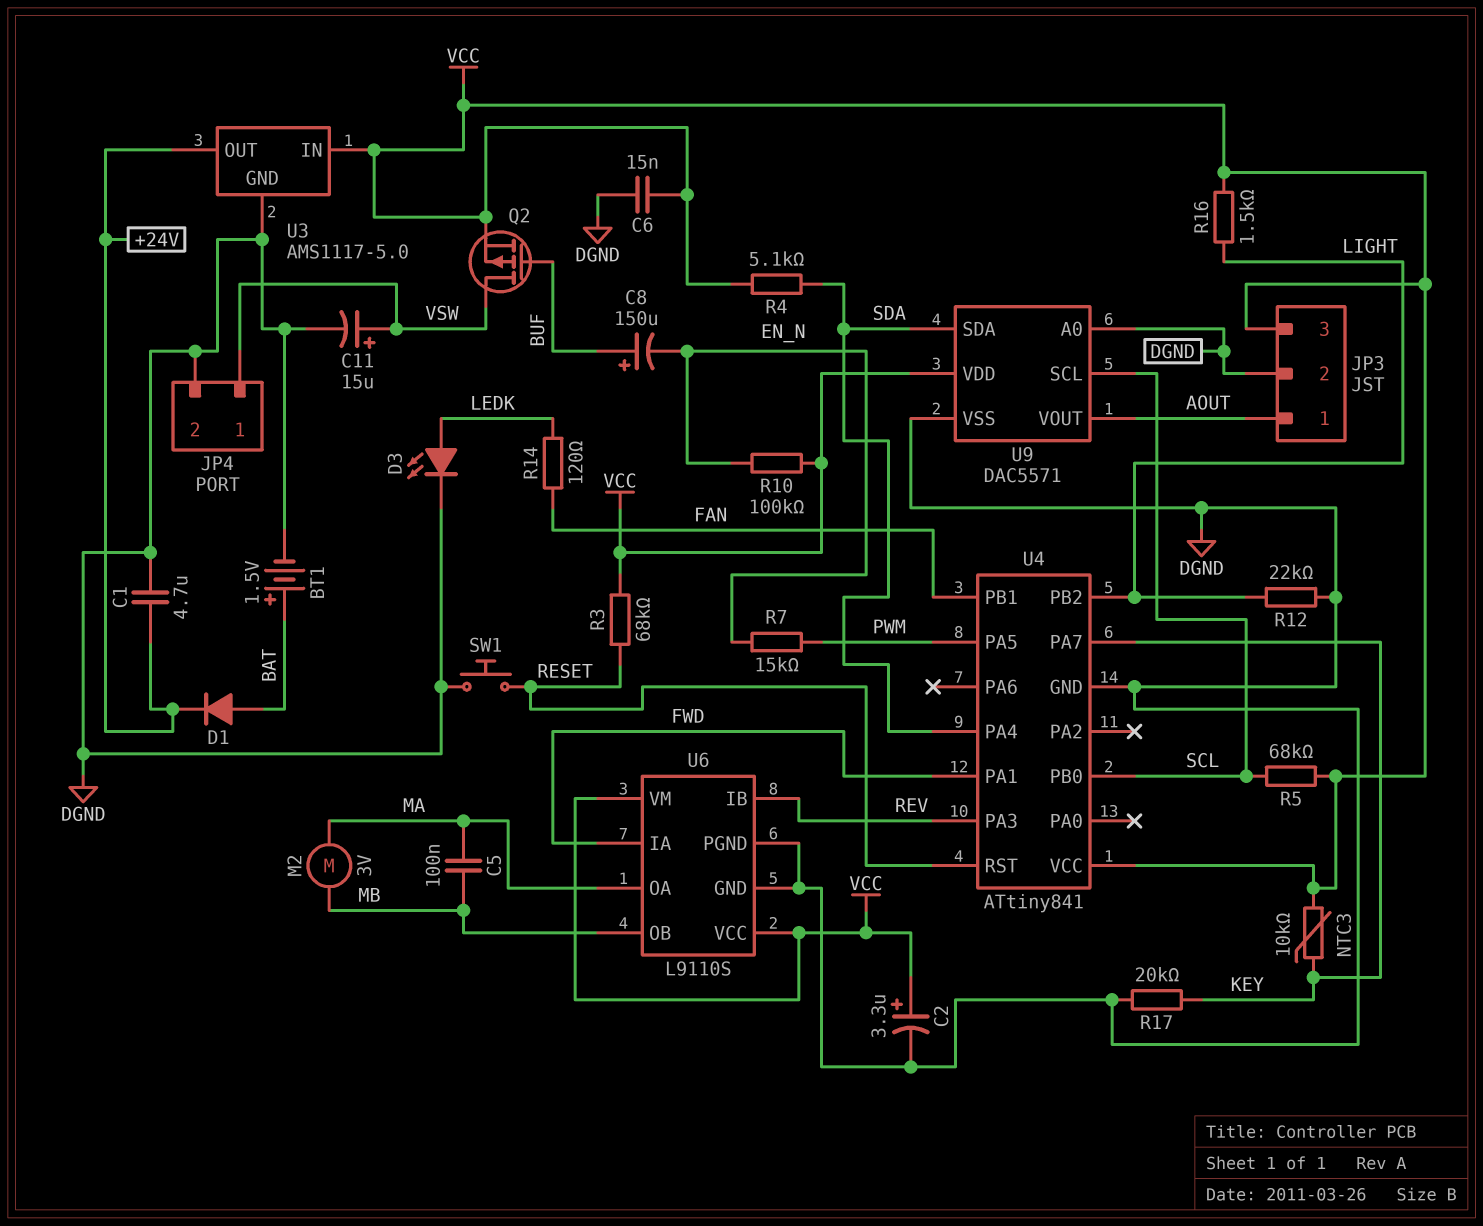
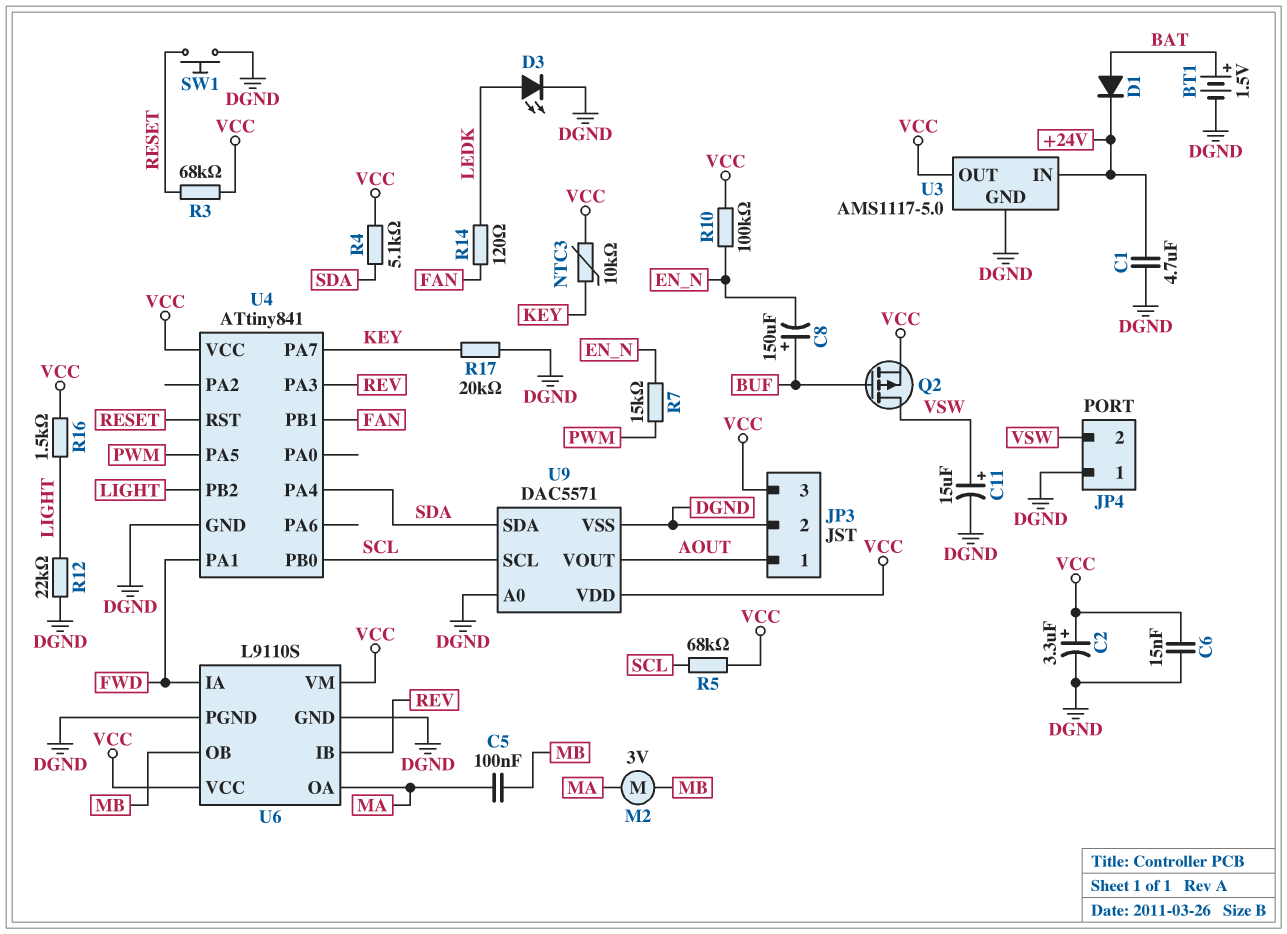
JP4 pin 1: VSW -> DGND
JP4 pin 2: DGND -> VSW
U3 pin IN: VCC -> +24V
U3 pin OUT: +24V -> VCC

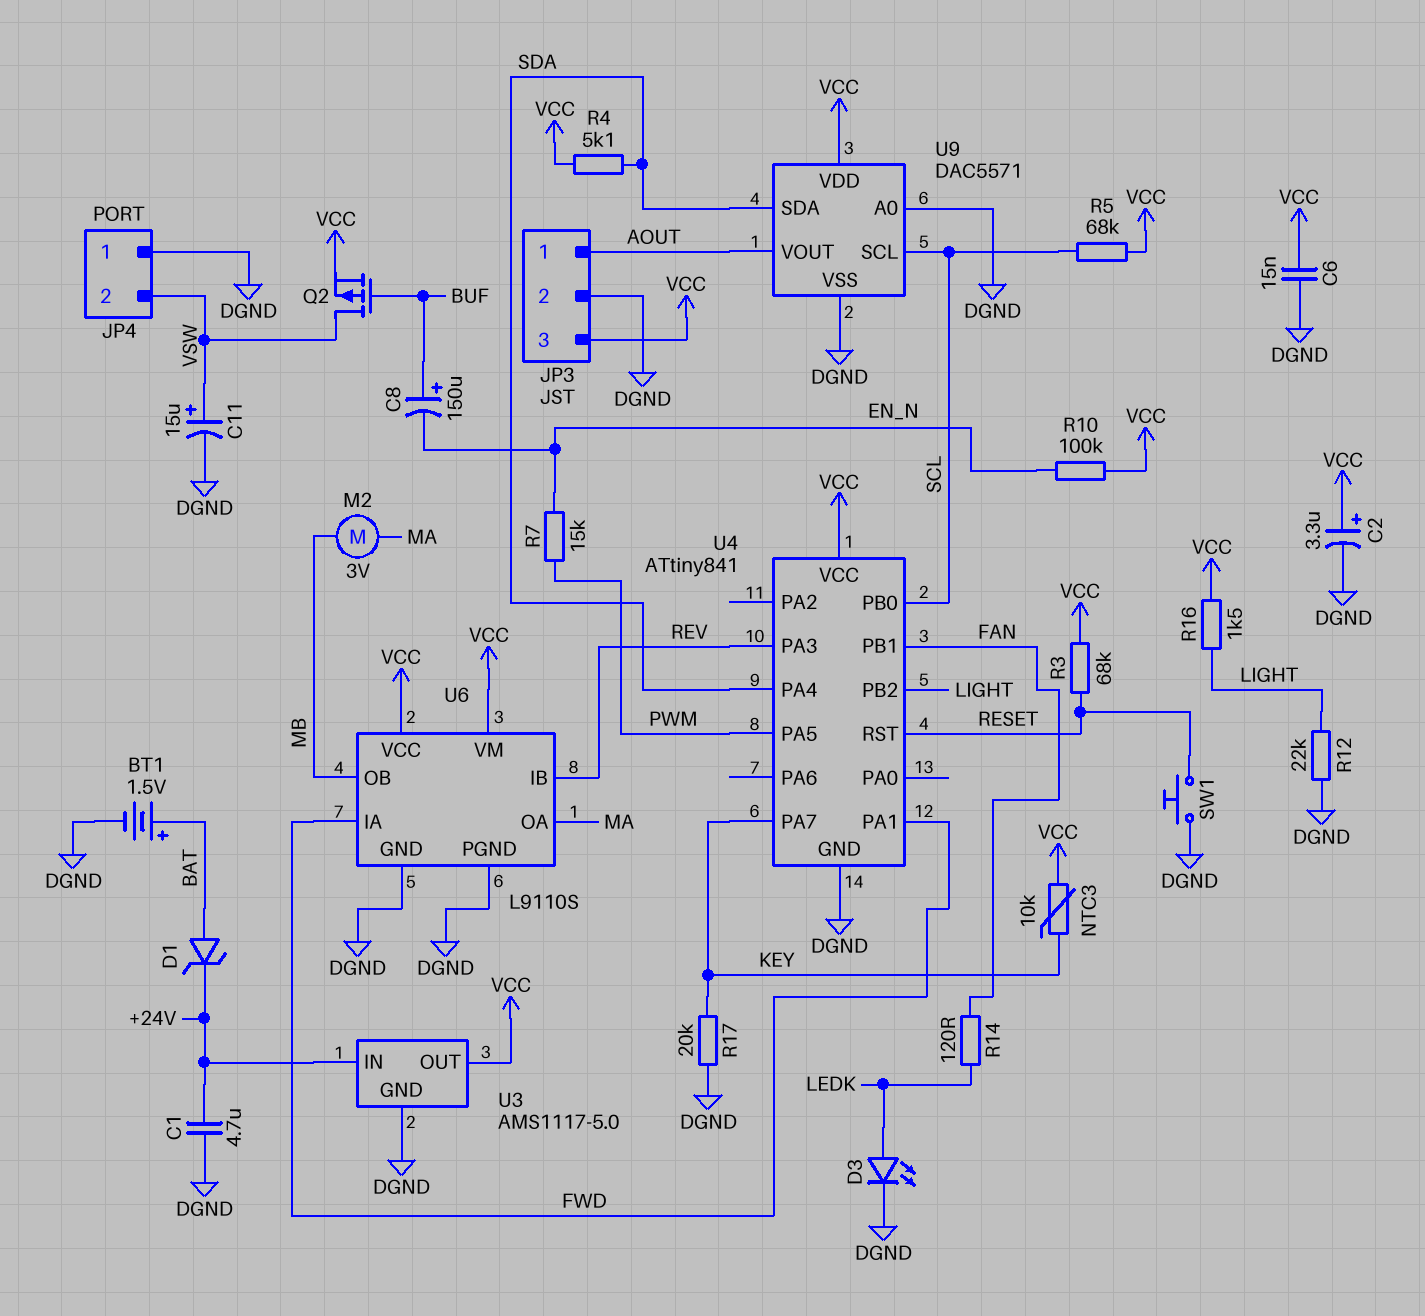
C5: 100nF (MA, MB) -> none
D1: diode (A BAT, K +24V) -> zener (A BAT, K +24V)

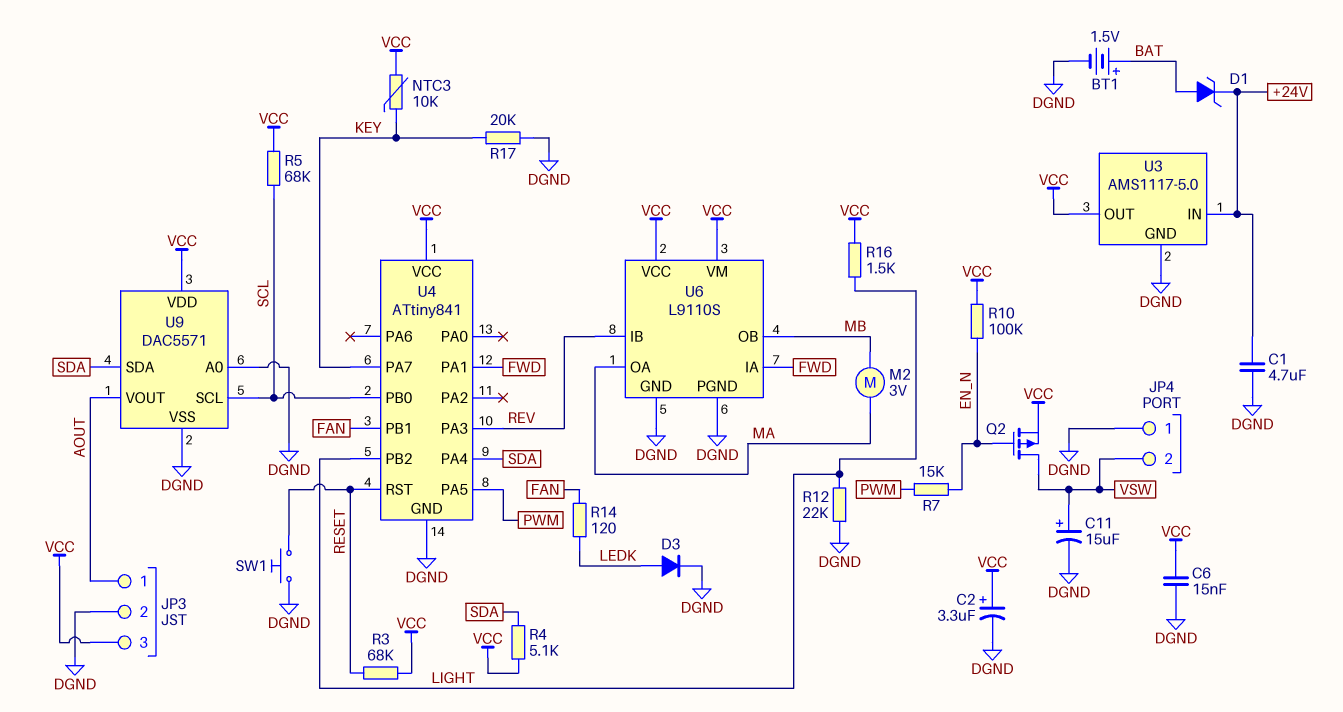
C8: 150uF (plus BUF, minus EN_N) -> none
D3: LED (A LEDK, K DGND) -> diode (A LEDK, K DGND)
Q2: PMOS (G BUF, D VSW, S VCC) -> PMOS (G EN_N, D VSW, S VCC)

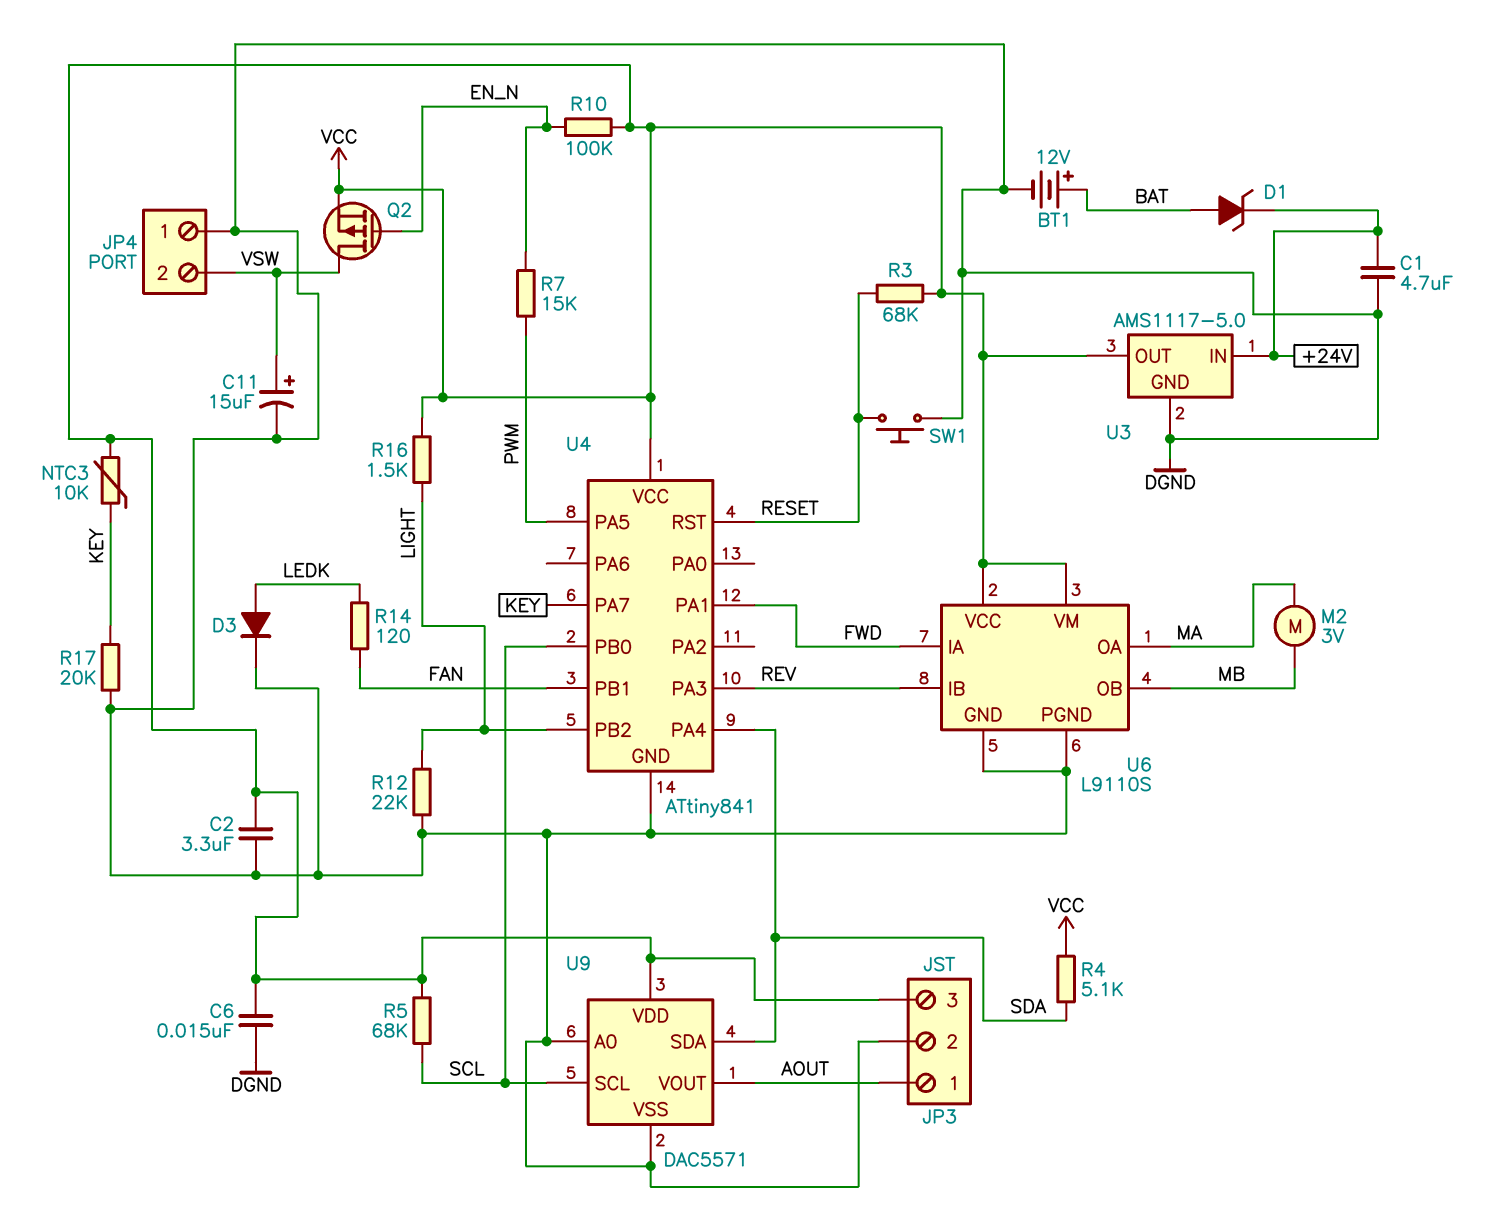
BT1: 1.5V (plus BAT, minus DGND) -> 12V (plus BAT, minus DGND)
C2: 3.3uF (plus VCC, minus DGND) -> 3.3uF (DGND, VCC)

